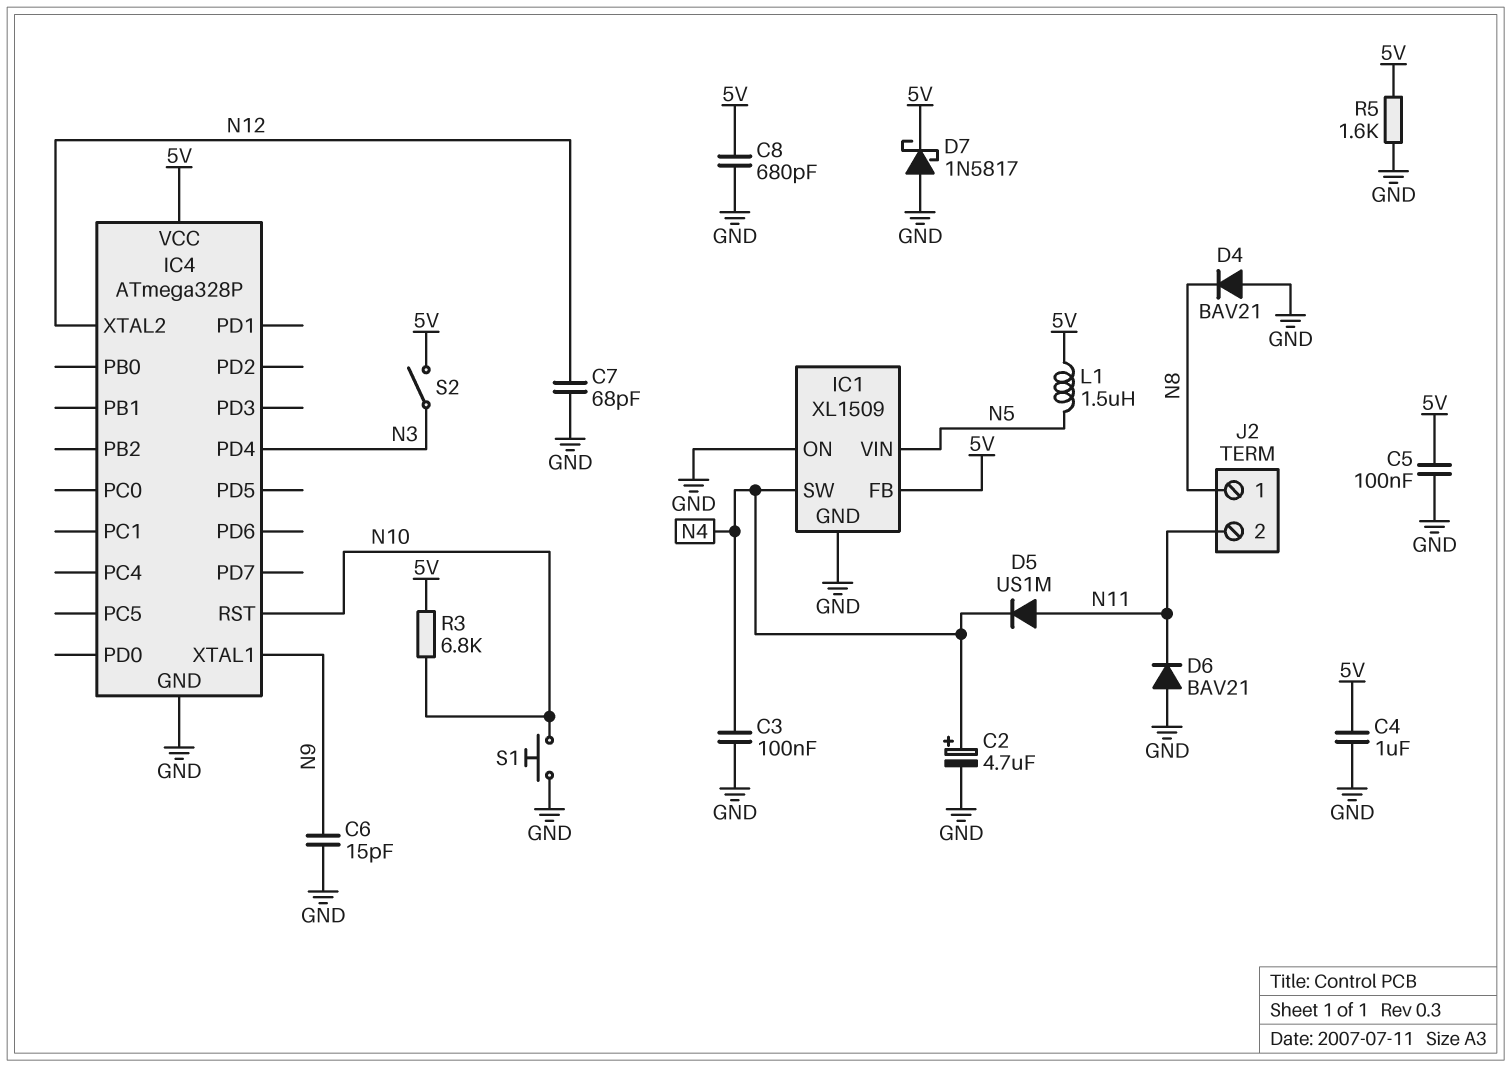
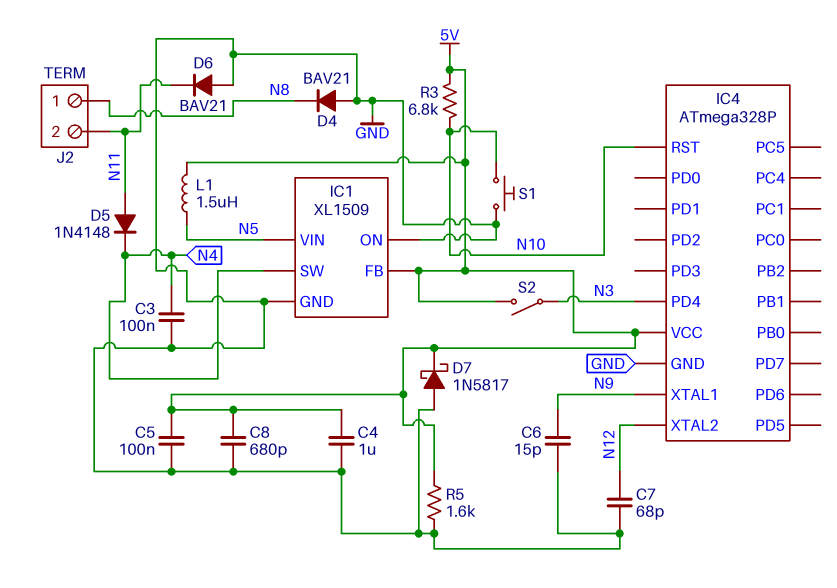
C2: 4.7uF (plus N4, minus GND) -> none
D5: diode US1M (A N11, K N4) -> diode 1N4148 (A N11, K N4)

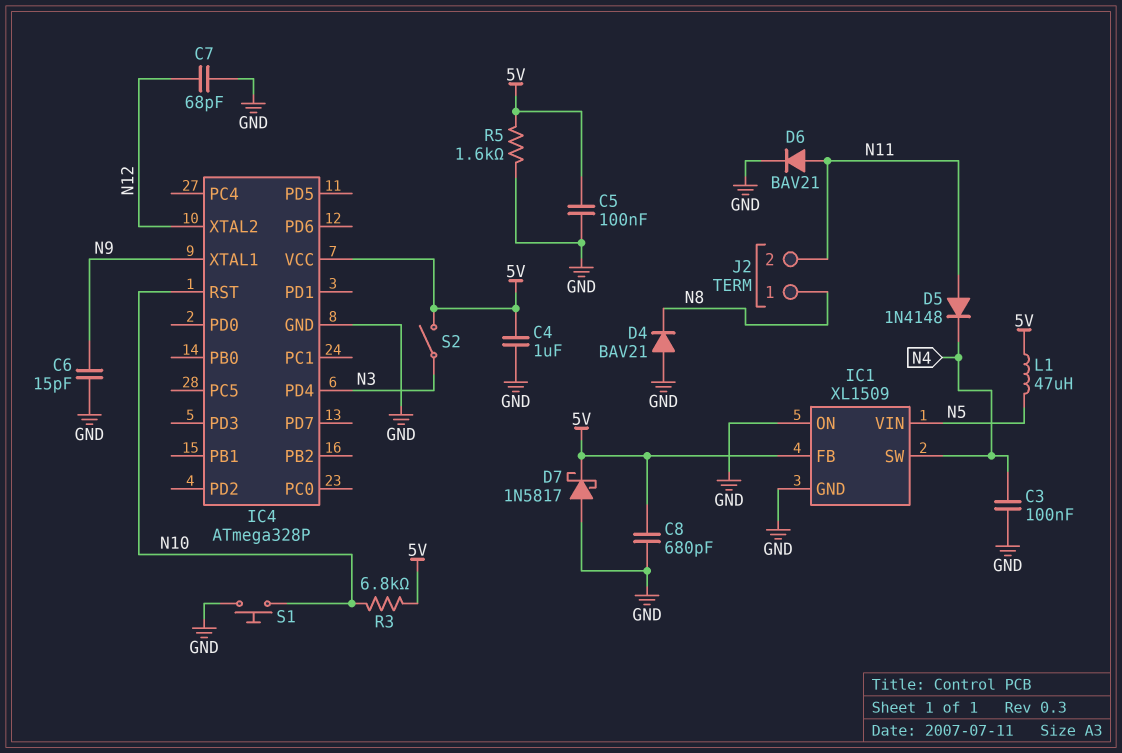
D6: diode BAV21 (A GND, K N11) -> diode BAV21 (A N11, K GND)
L1: 1.5uH (5V, N5) -> 47uH (5V, N5)

